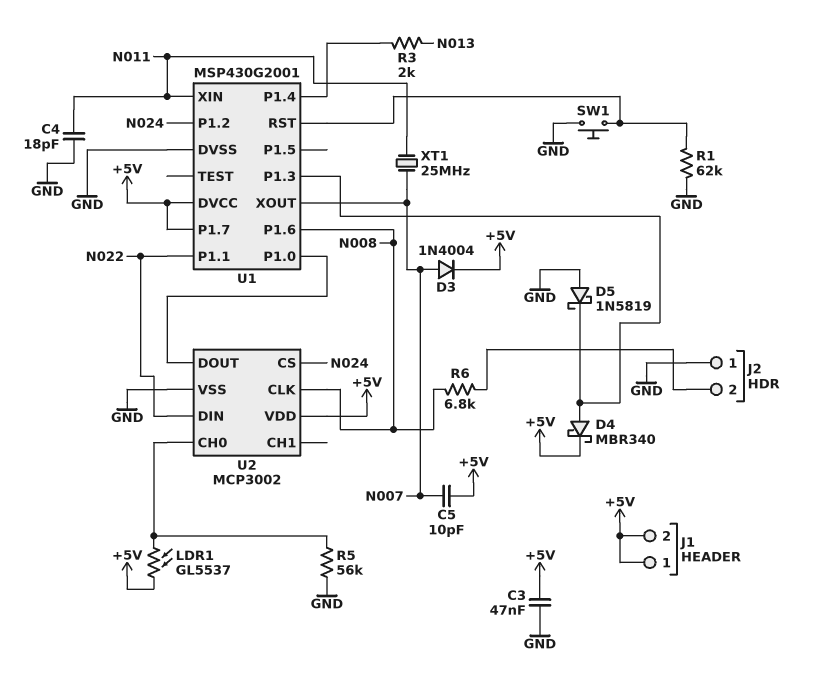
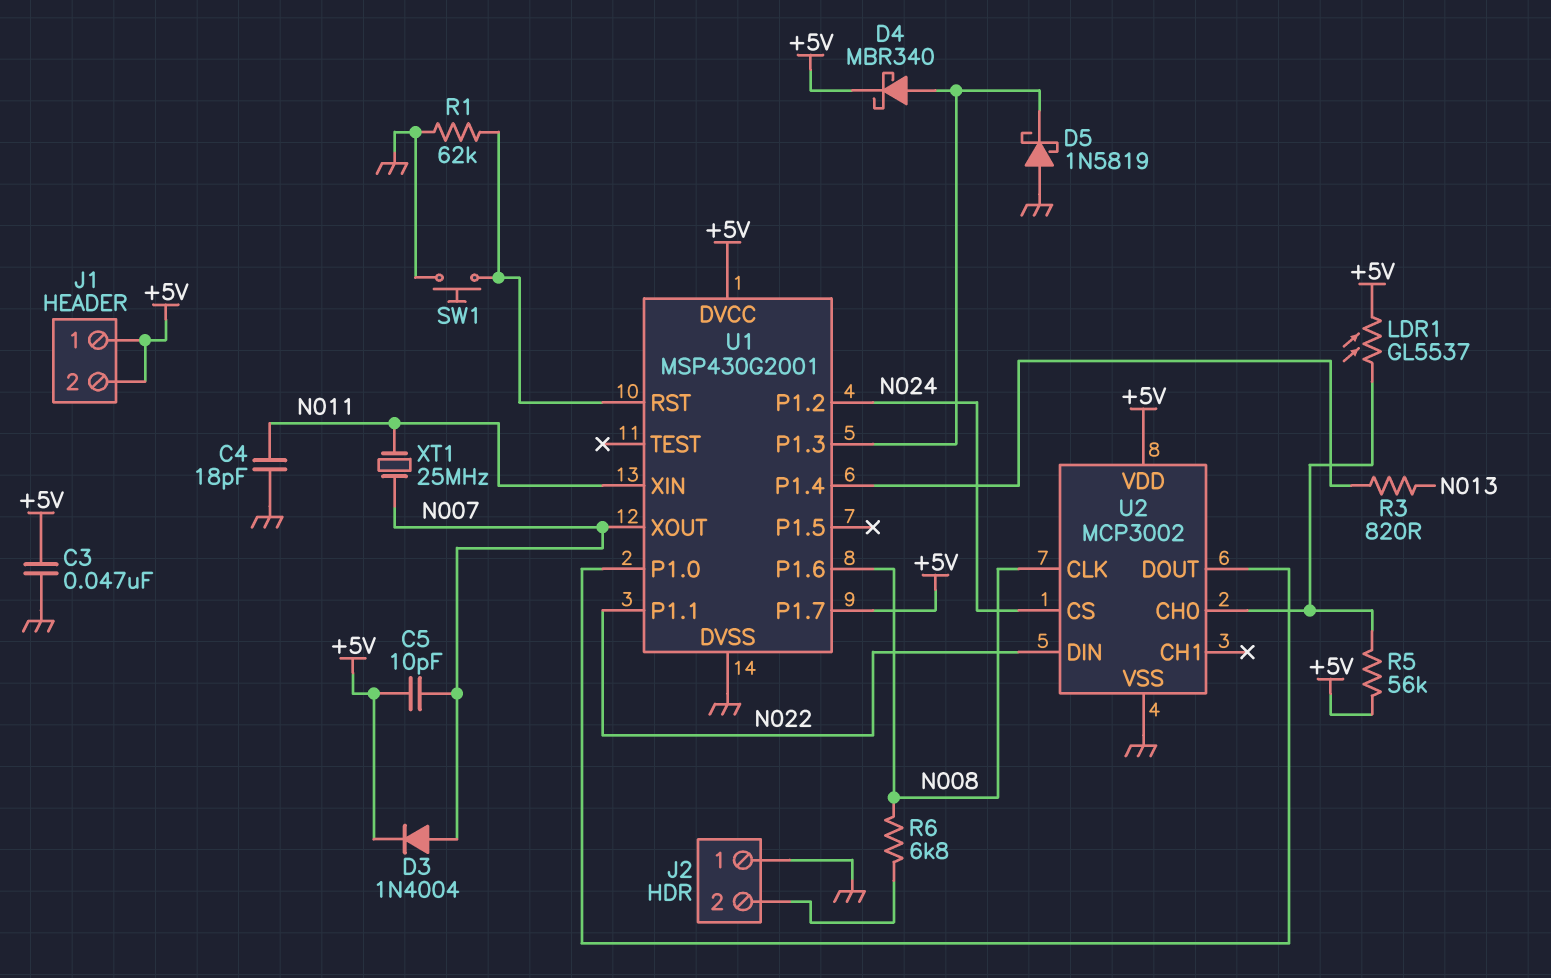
R3: 2k (N013, U1/P1.4) -> 820 (N013, U1/P1.4)
R5: 56k (GND, U2/CH0) -> 56k (+5V, U2/CH0)

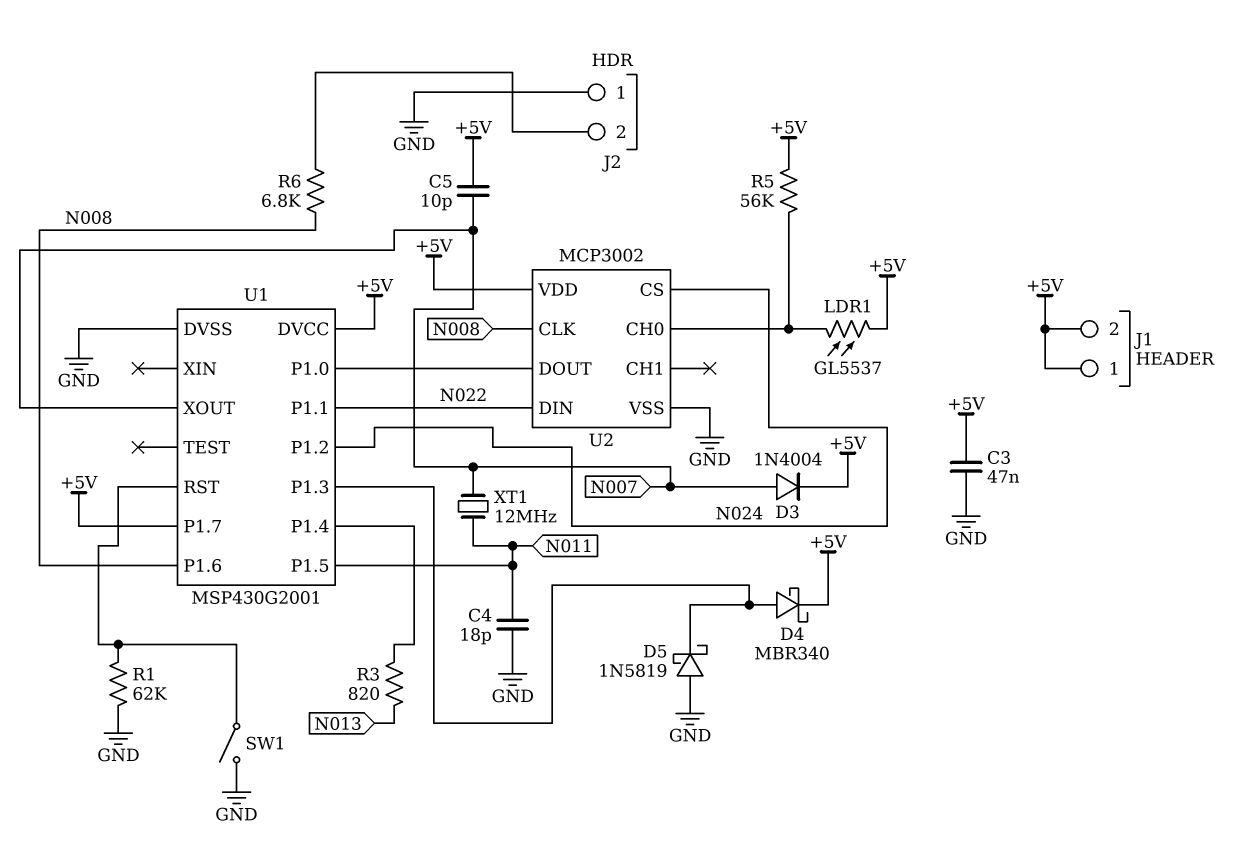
SW1: button (GND, U1/RST) -> switch (GND, U1/RST)
U1 pin P1.5: none -> N011
U1 pin XIN: N011 -> none
XT1: 25MHz (N007, N011) -> 12MHz (N007, N011)

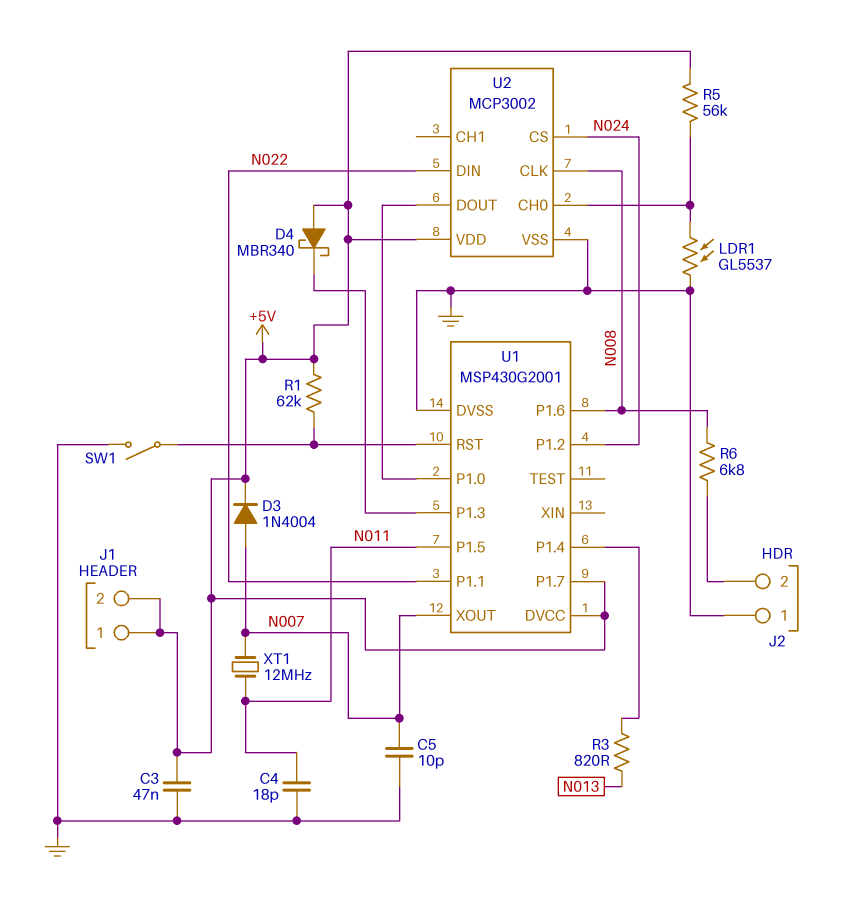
C5: 10pF (+5V, N007) -> 10pF (GND, N007)
D4: schottky MBR340 (A U1/P1.3, K +5V) -> schottky MBR340 (A +5V, K U1/P1.3)
D5: schottky 1N5819 (A GND, K U1/P1.3) -> none
LDR1: GL5537 (+5V, U2/CH0) -> GL5537 (GND, U2/CH0)
R1: 62k (GND, U1/RST) -> 62k (+5V, U1/RST)

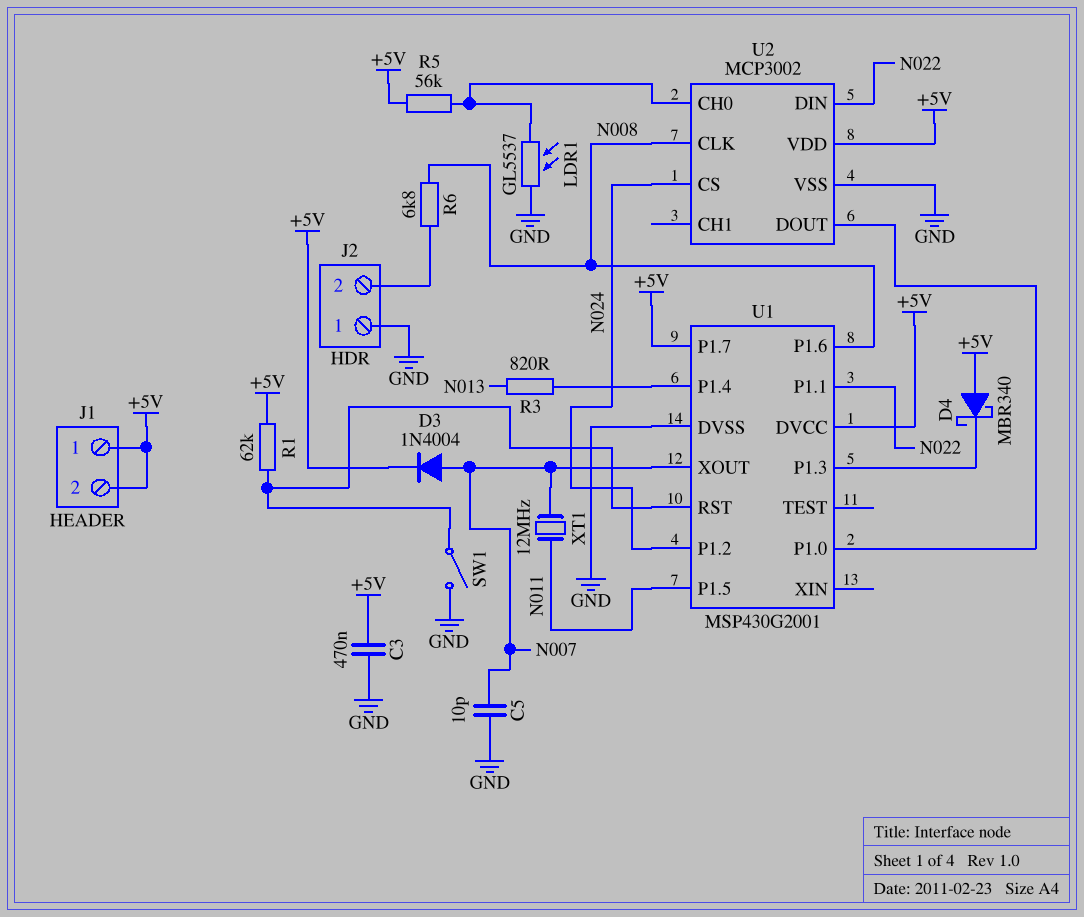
C3: 47nF (+5V, GND) -> 470nF (+5V, GND)
C4: 18pF (GND, N011) -> none

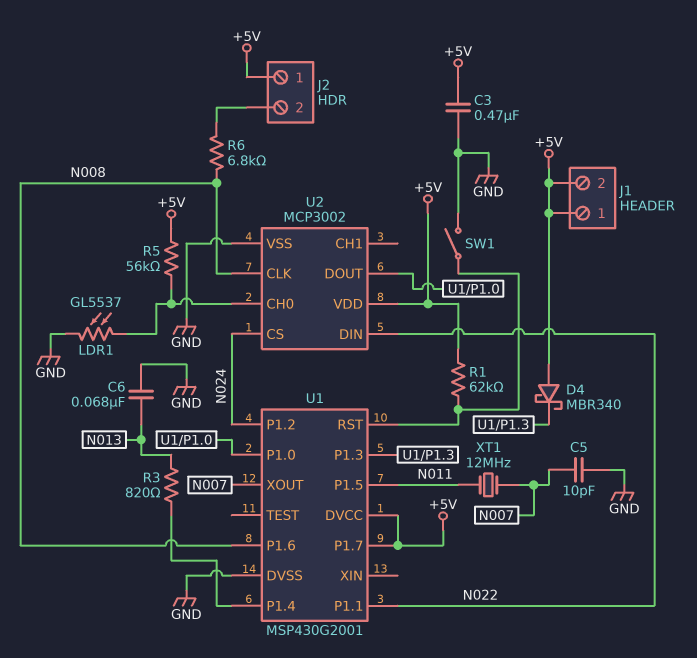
C6: none -> 68nF (GND, N013)
D3: diode 1N4004 (A N007, K +5V) -> none
J2 pin 1: GND -> +5V

